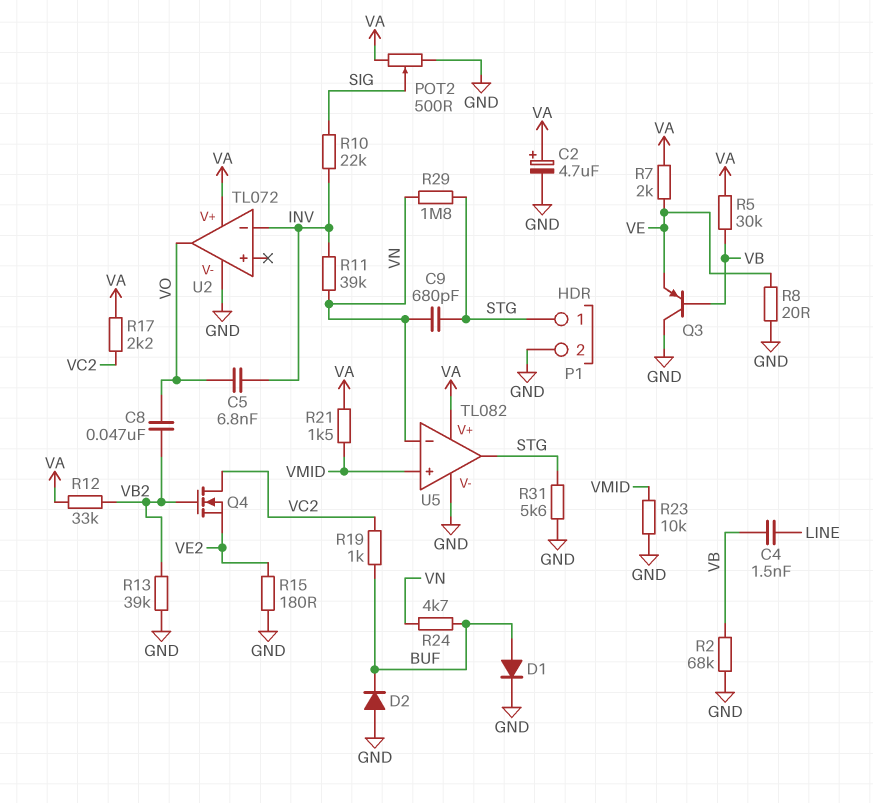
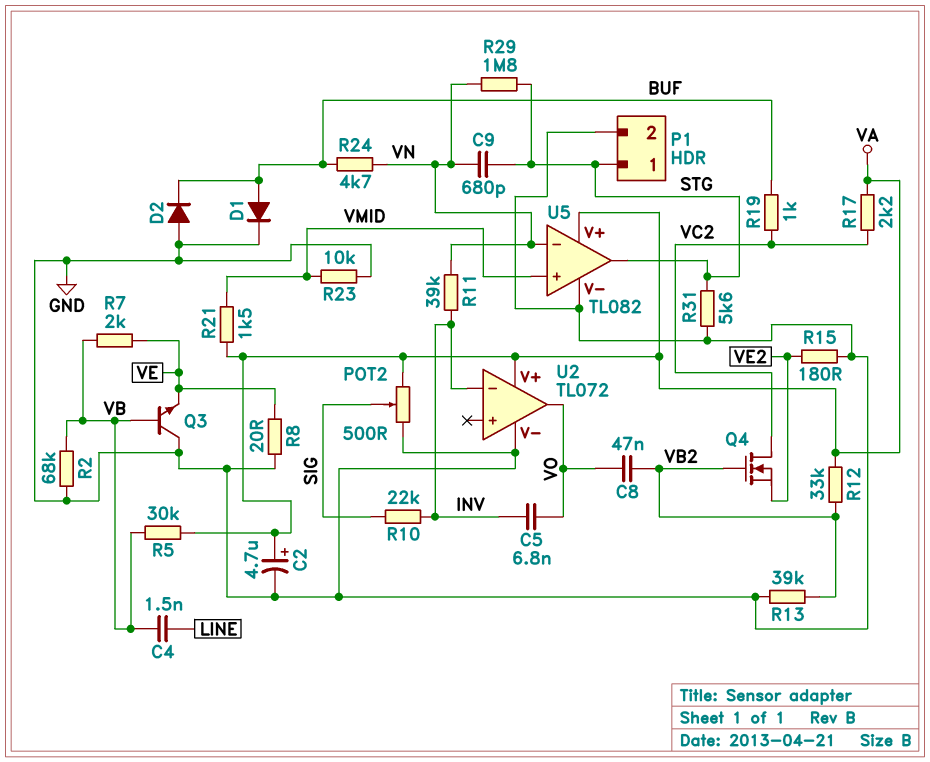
Q3: PNP (B VB, C GND, E VE) -> NPN (B VB, C GND, E VE)
R7: 2k (VA, VE) -> 2k (VB, VE)

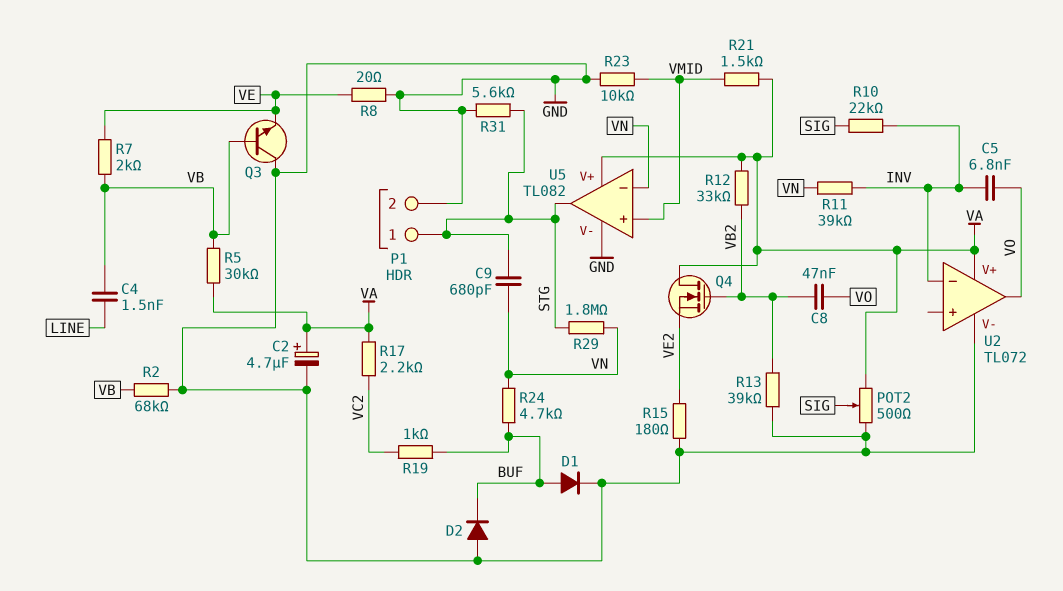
Q4: NMOS (G VB2, D VC2, S VE2) -> NMOS (G VB2, D VA, S VE2)

